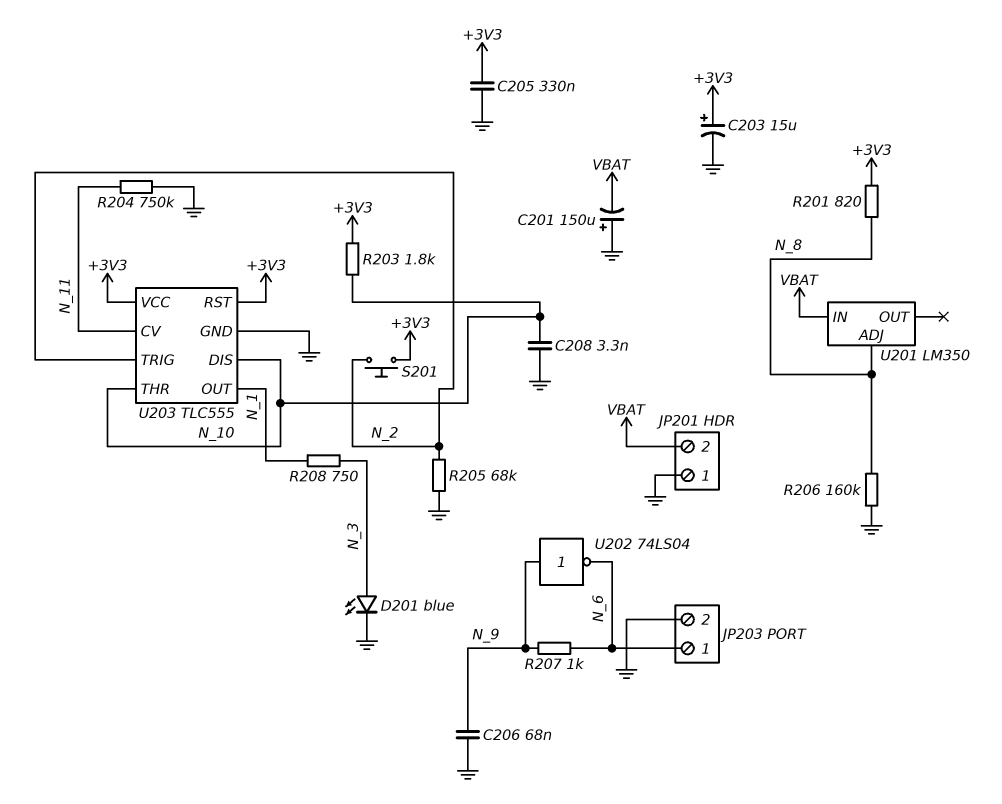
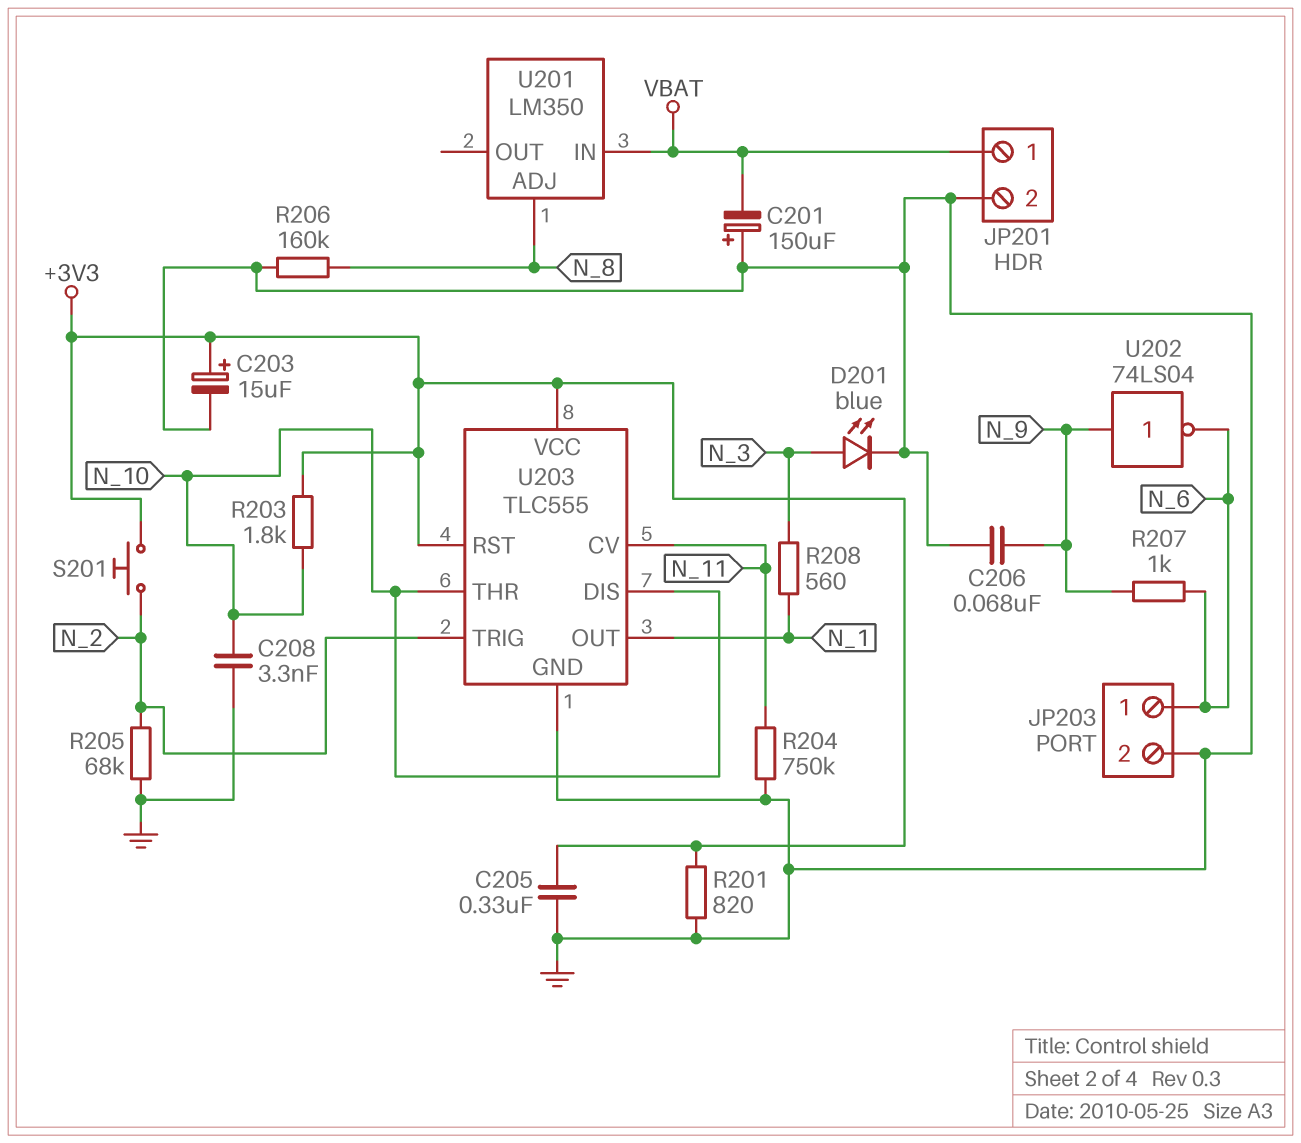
JP201 pin 1: GND -> VBAT
JP201 pin 2: VBAT -> GND
R201: 820 (+3V3, N_8) -> 820 (+3V3, GND)
R208: 750 (N_1, N_3) -> 560 (N_1, N_3)

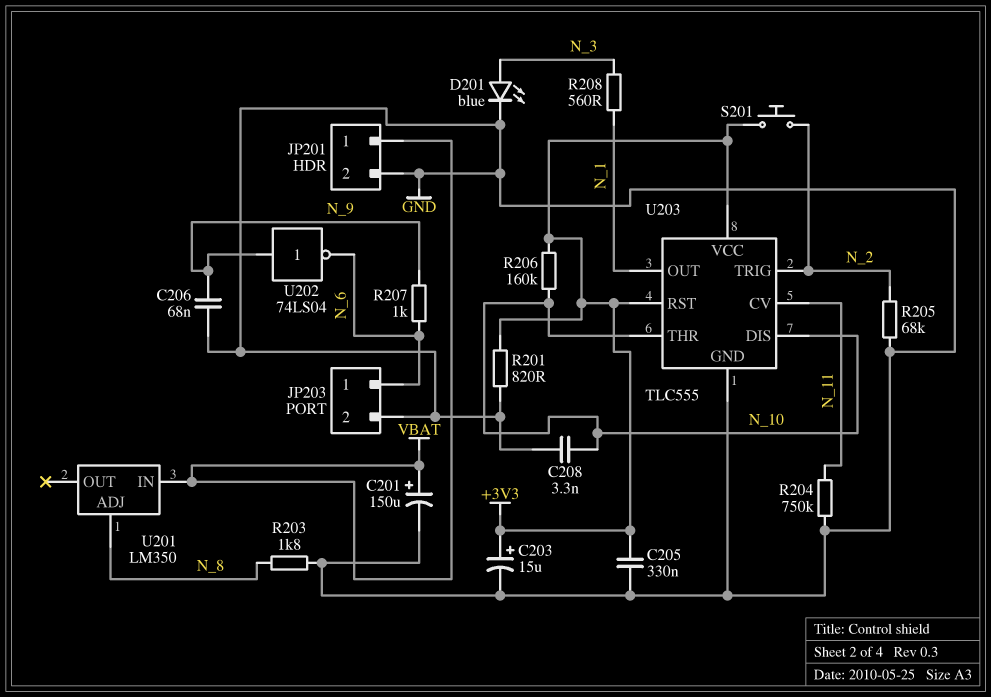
C201: 150uF (plus GND, minus VBAT) -> 150uF (plus VBAT, minus GND)
R203: 1.8k (+3V3, N_10) -> 1.8k (GND, N_8)
R206: 160k (GND, N_8) -> 160k (+3V3, N_10)

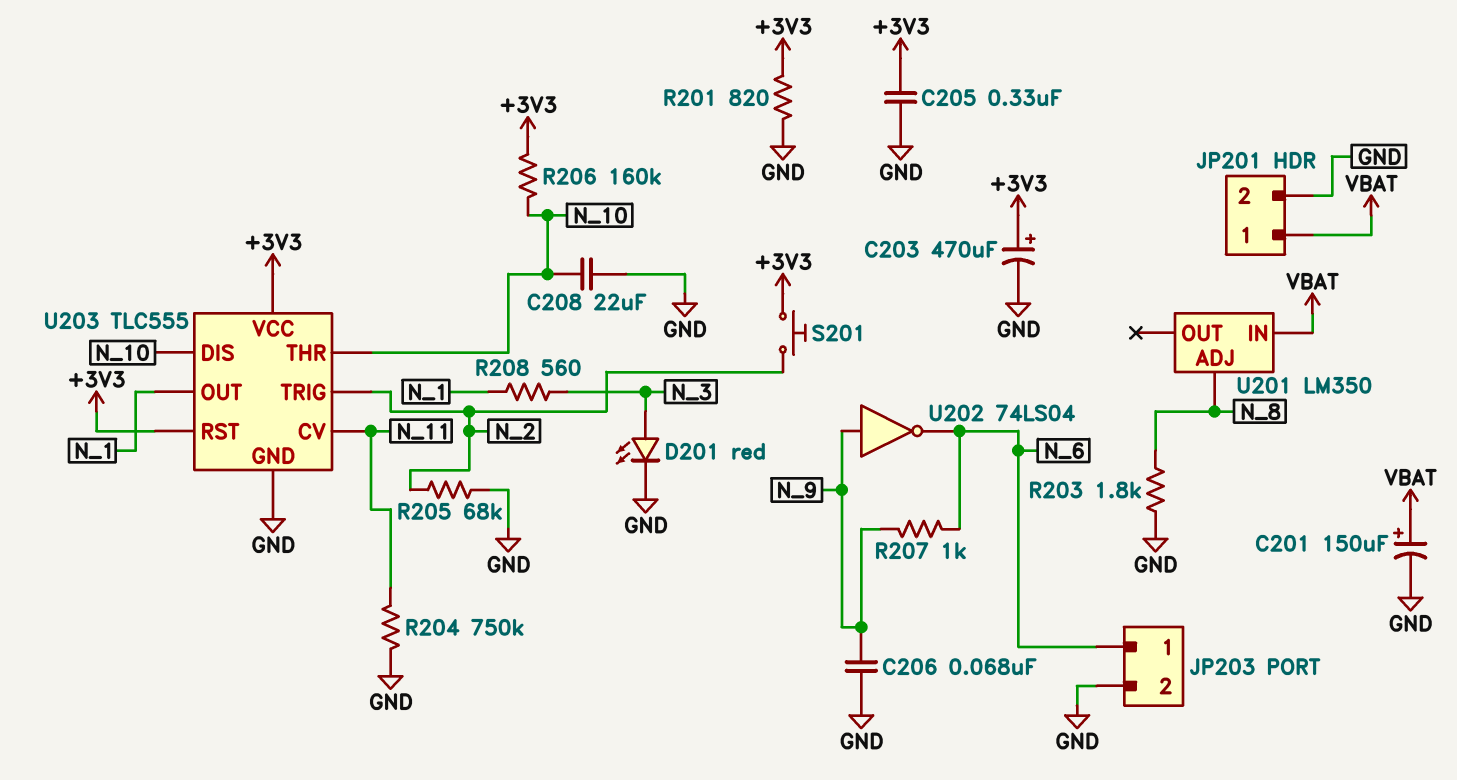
C203: 15uF (plus +3V3, minus GND) -> 470uF (plus +3V3, minus GND)
C208: 3.3nF (GND, N_10) -> 22uF (GND, N_10)
D201: LED blue (A N_3, K GND) -> LED red (A N_3, K GND)

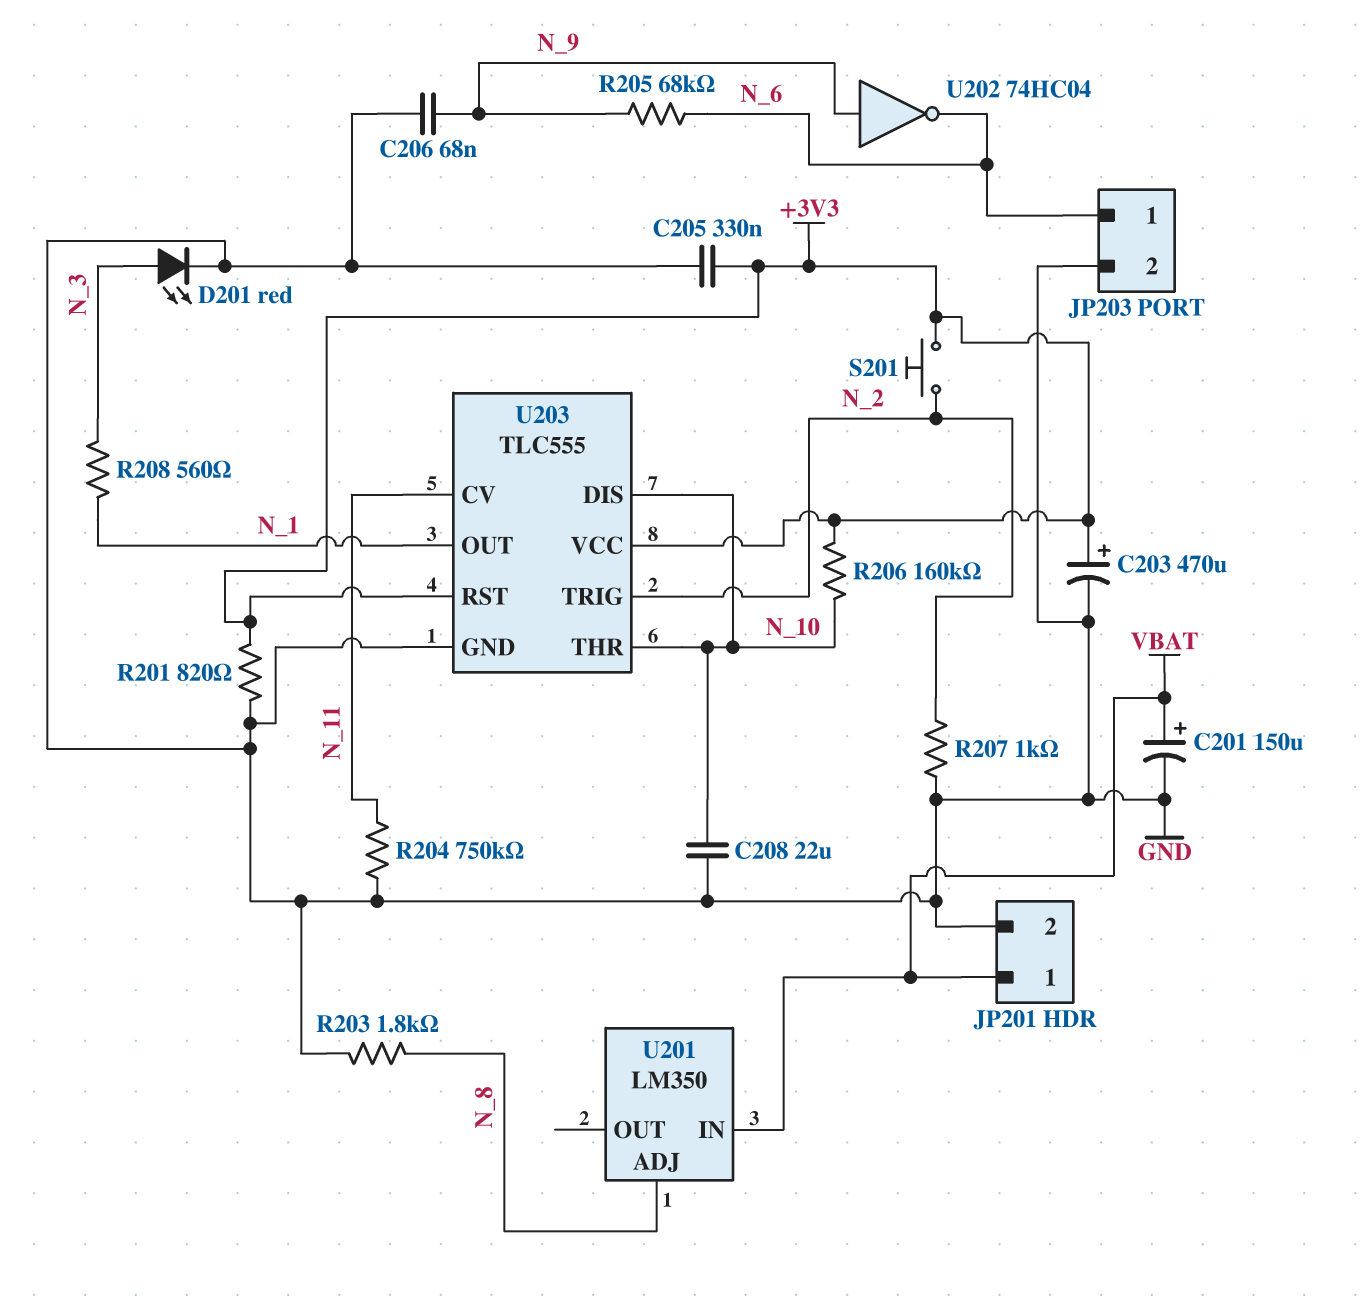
R205: 68k (GND, N_2) -> 68k (N_6, N_9)
R207: 1k (N_6, N_9) -> 1k (GND, N_2)
U202: NOT 74LS04 (in N_9, out N_6) -> NOT 74HC04 (in N_9, out N_6)

